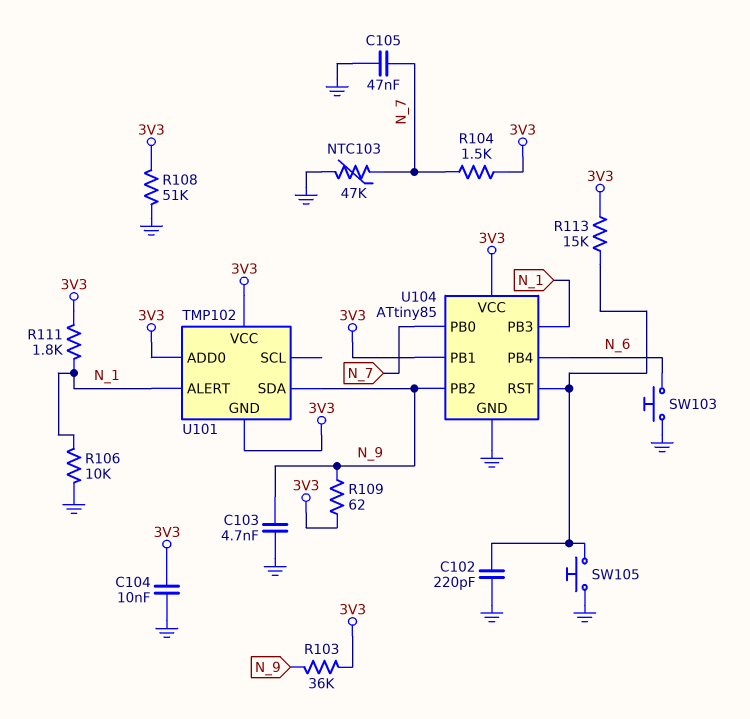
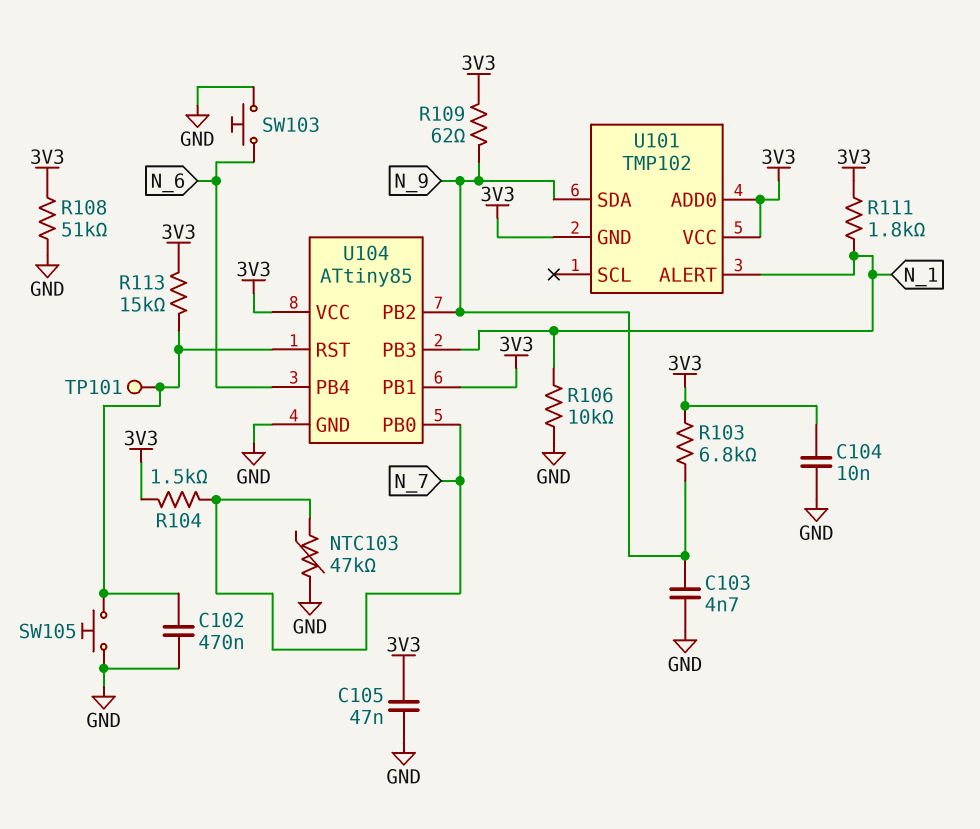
C102: 220pF (GND, U104/RST) -> 470nF (GND, U104/RST)
C105: 47nF (GND, N_7) -> 47nF (3V3, GND)
R103: 36k (3V3, N_9) -> 6.8k (3V3, N_9)
TP101: none -> test point (U104/RST)

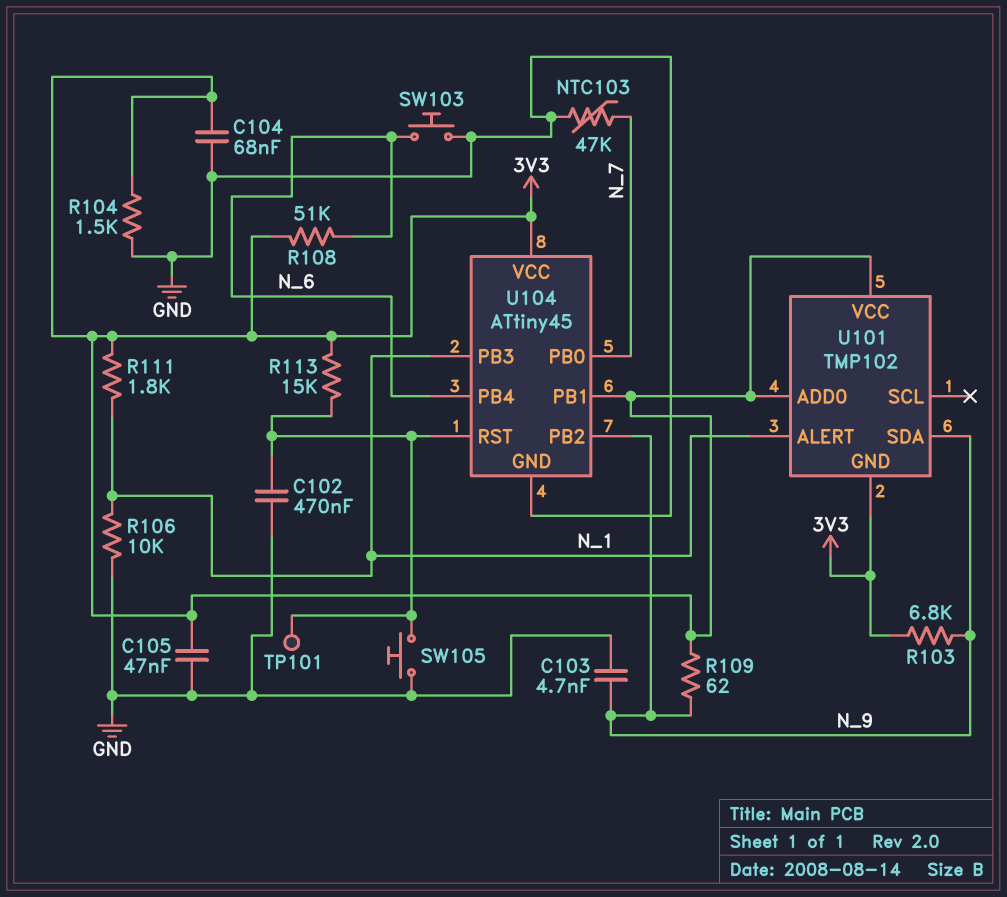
C104: 10nF (3V3, GND) -> 68nF (3V3, GND)
R104: 1.5k (3V3, N_7) -> 1.5k (3V3, GND)
R108: 51k (3V3, GND) -> 51k (3V3, N_6)
U104: ATtiny85 -> ATtiny45

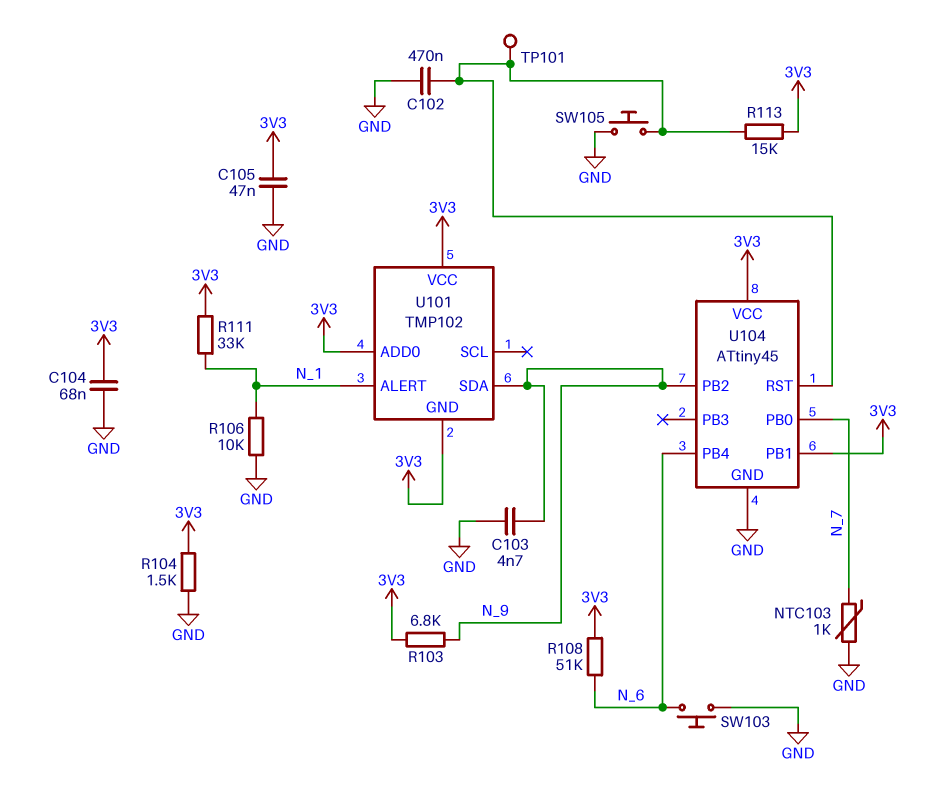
NTC103: 47k (GND, N_7) -> 1k (GND, N_7)
R109: 62 (3V3, N_9) -> none
R111: 1.8k (3V3, N_1) -> 33k (3V3, N_1)
U104 pin PB3: N_1 -> none

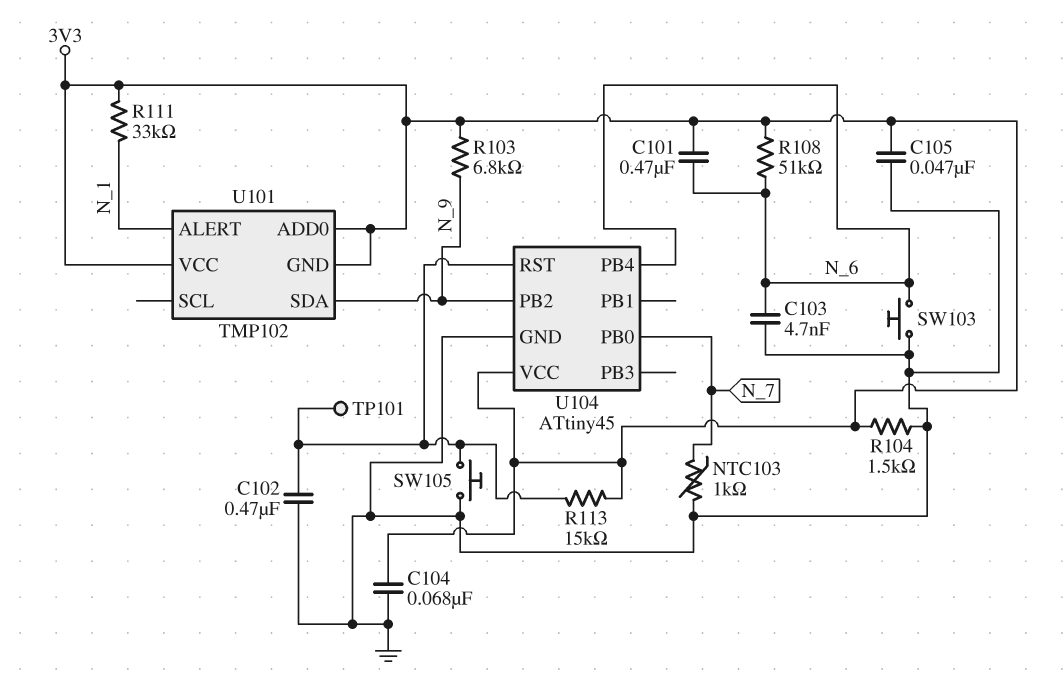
C101: none -> 470nF (3V3, N_6)
C103: 4.7nF (GND, N_9) -> 4.7nF (GND, N_6)
R106: 10k (GND, N_1) -> none
U104 pin PB1: 3V3 -> none

